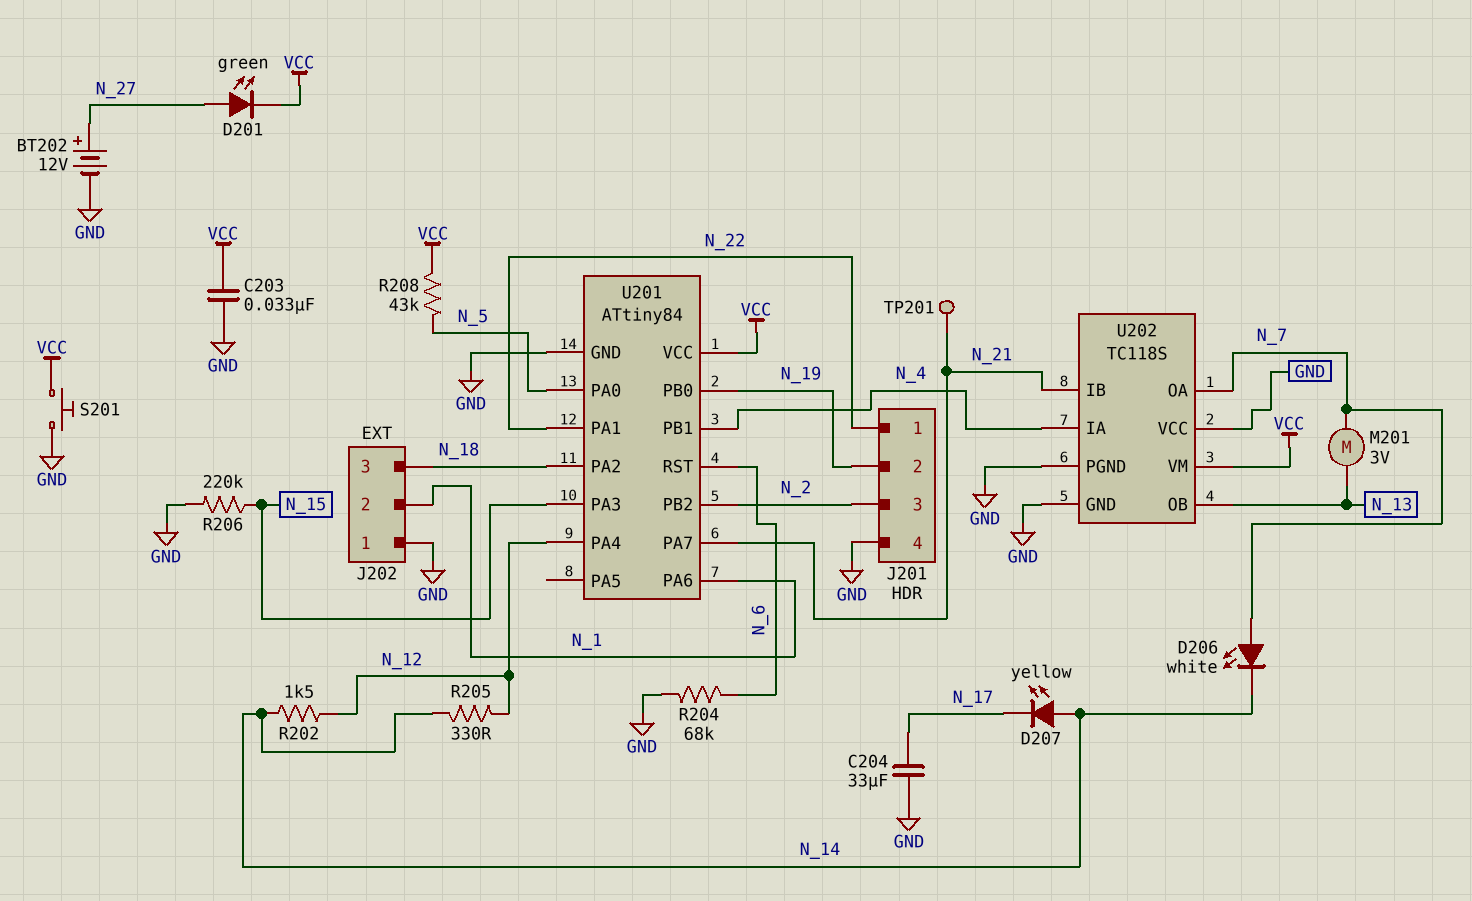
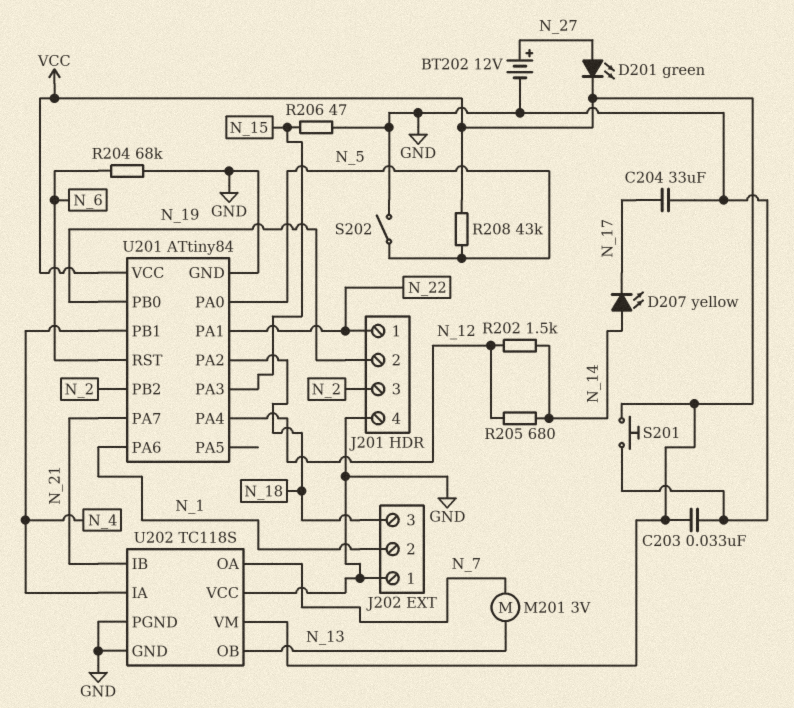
D206: LED white (A N_7, K N_14) -> none
R205: 330 (N_12, N_14) -> 680 (N_12, N_14)
R206: 220k (GND, N_15) -> 47 (GND, N_15)
S202: none -> switch (GND, N_5)
TP201: test point (N_21) -> none

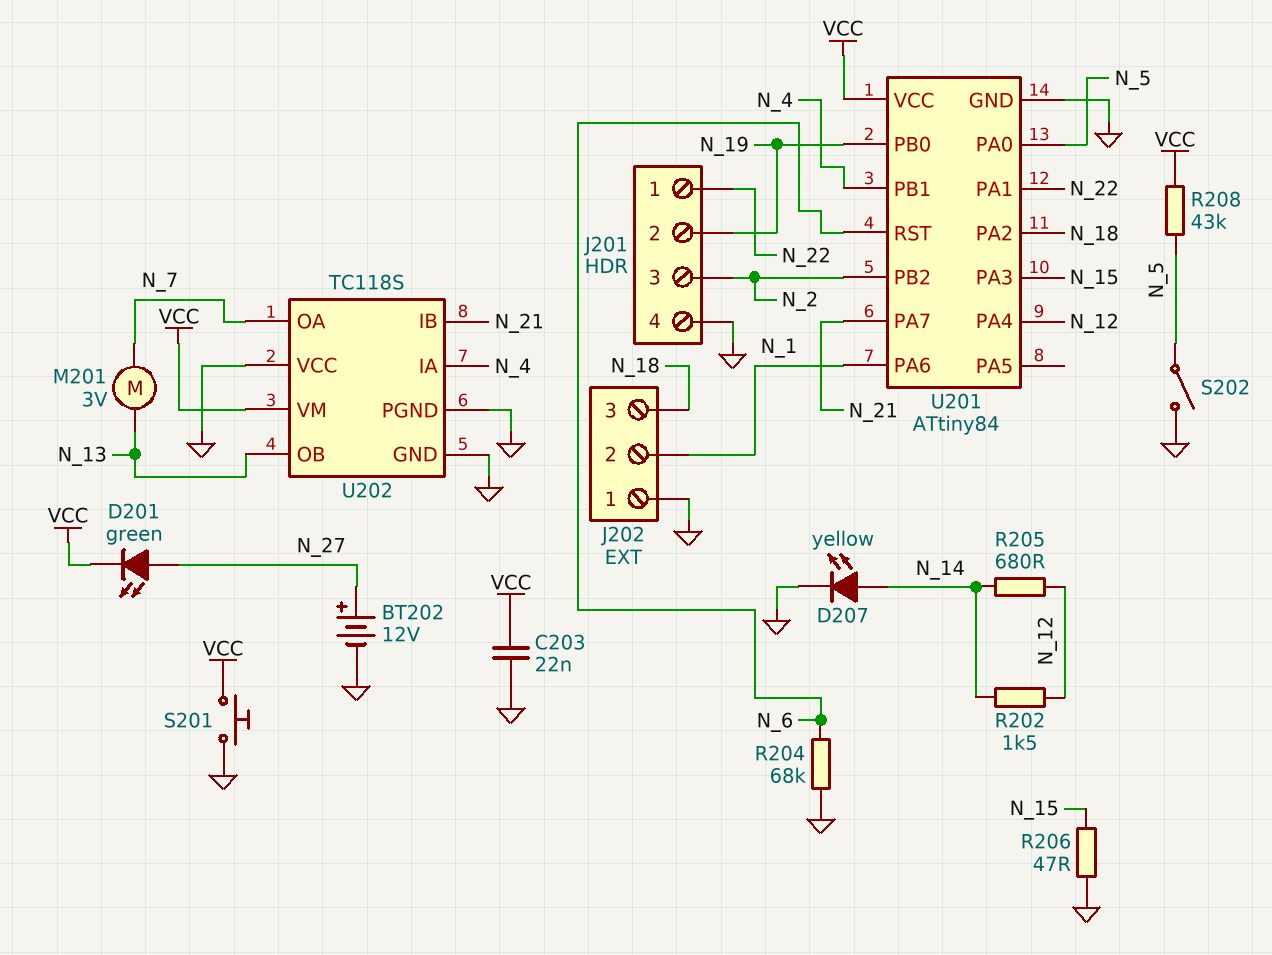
C203: 33nF (GND, VCC) -> 22nF (GND, VCC)
C204: 33uF (GND, N_17) -> none
D207: LED yellow (A N_14, K N_17) -> LED yellow (A N_14, K GND)

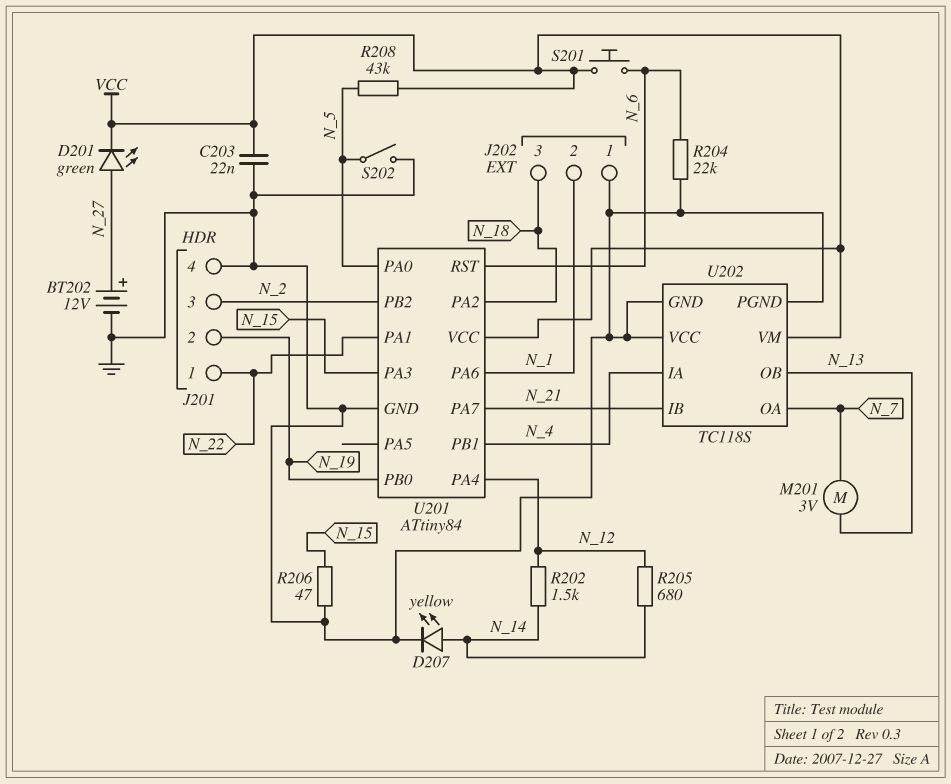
R204: 68k (GND, N_6) -> 22k (GND, N_6)
S201: button (GND, VCC) -> button (N_6, VCC)

